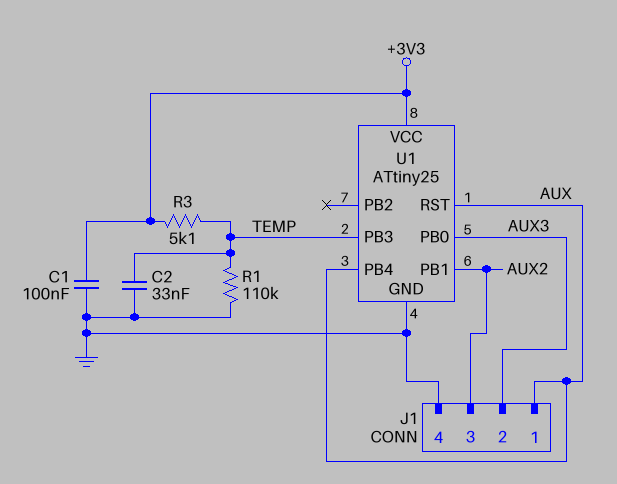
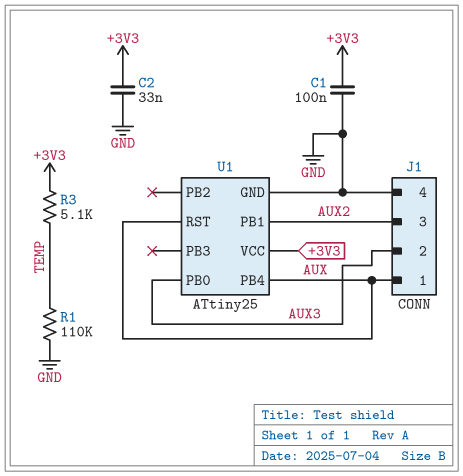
C2: 33nF (GND, TEMP) -> 33nF (+3V3, GND)
U1 pin PB3: TEMP -> none

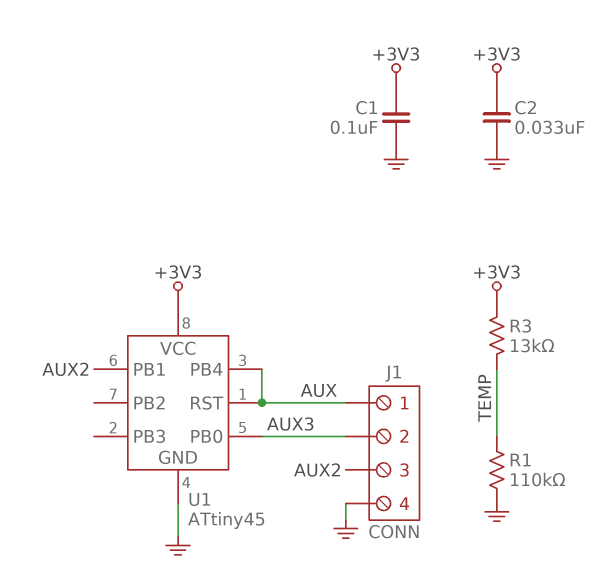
R3: 5.1k (+3V3, TEMP) -> 13k (+3V3, TEMP)
U1: ATtiny25 -> ATtiny45

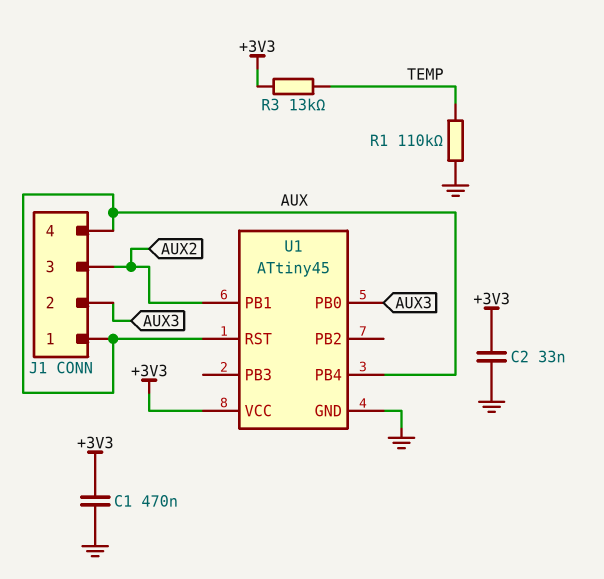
C1: 100nF (+3V3, GND) -> 470nF (+3V3, GND)
J1 pin 4: GND -> AUX

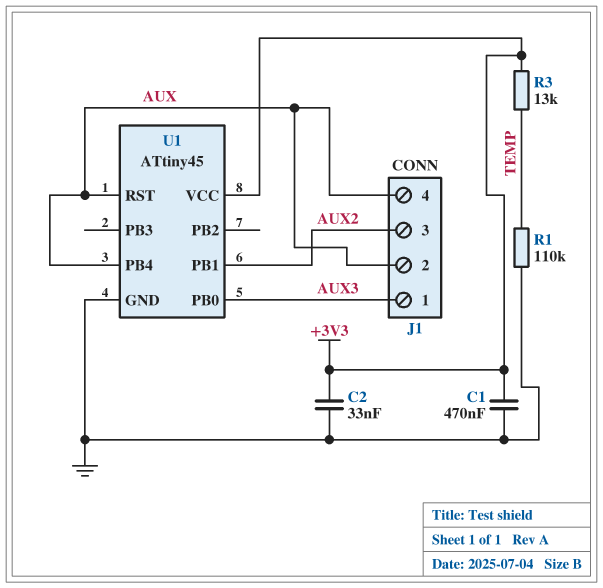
J1 pin 1: AUX -> AUX3
J1 pin 2: AUX3 -> AUX

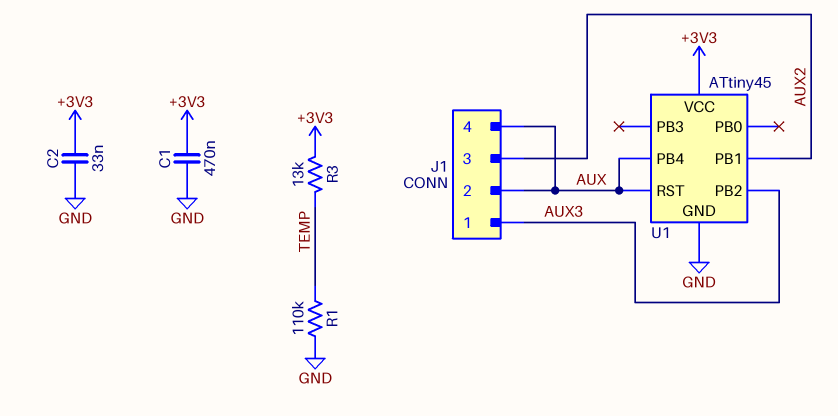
U1 pin PB0: AUX3 -> none
U1 pin PB2: none -> AUX3

